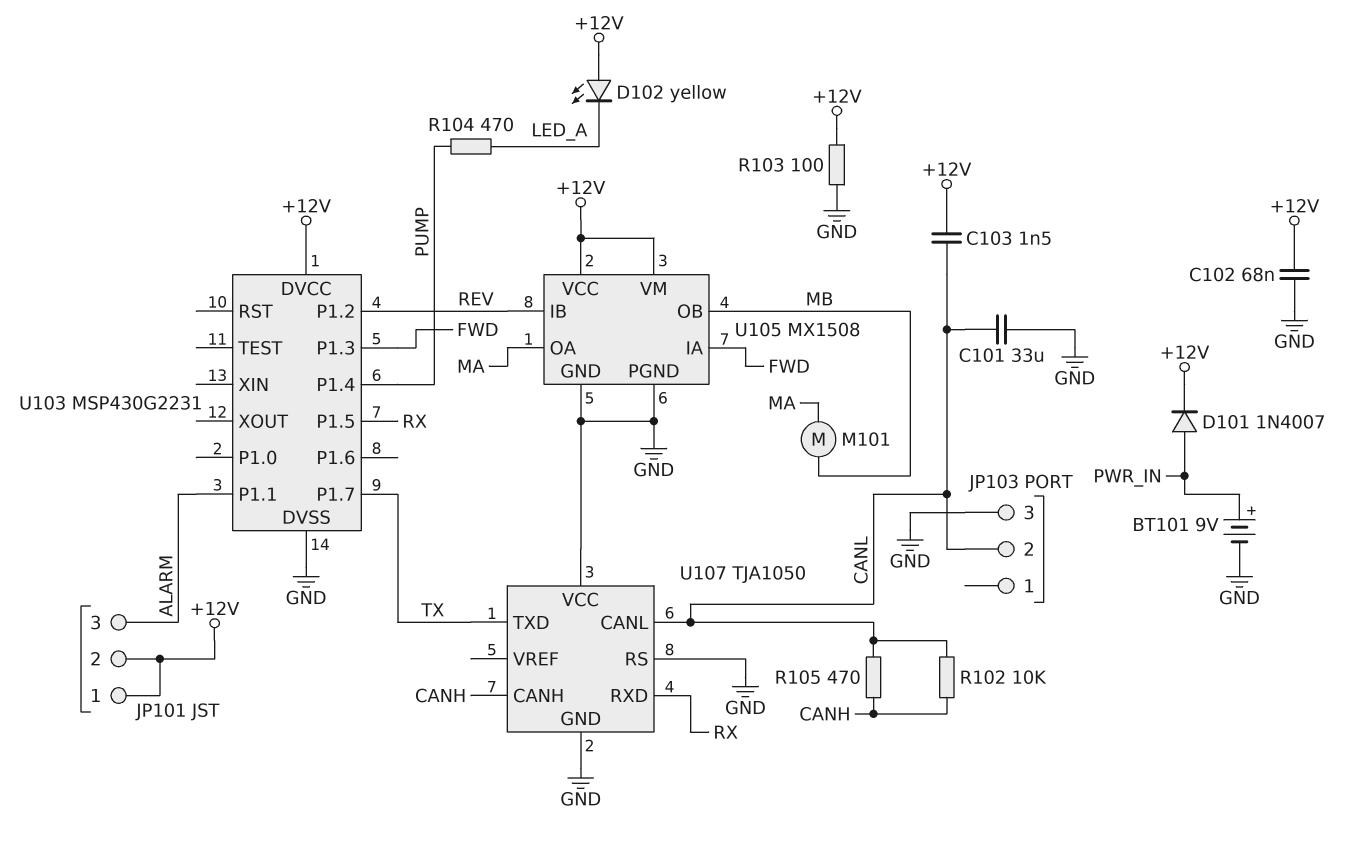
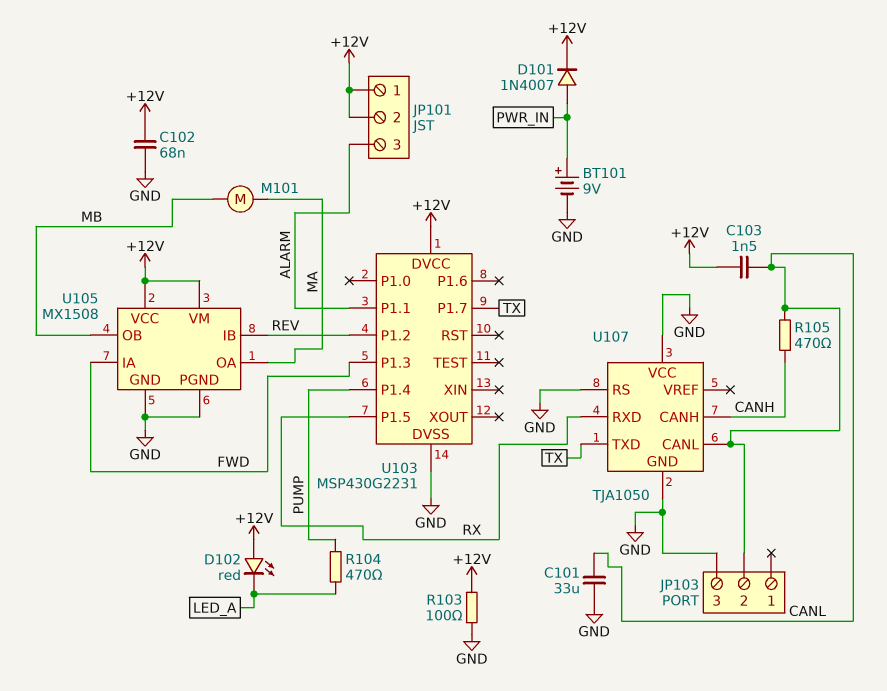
D102: LED yellow (A +12V, K LED_A) -> LED red (A +12V, K LED_A)
R102: 10k (CANH, CANL) -> none

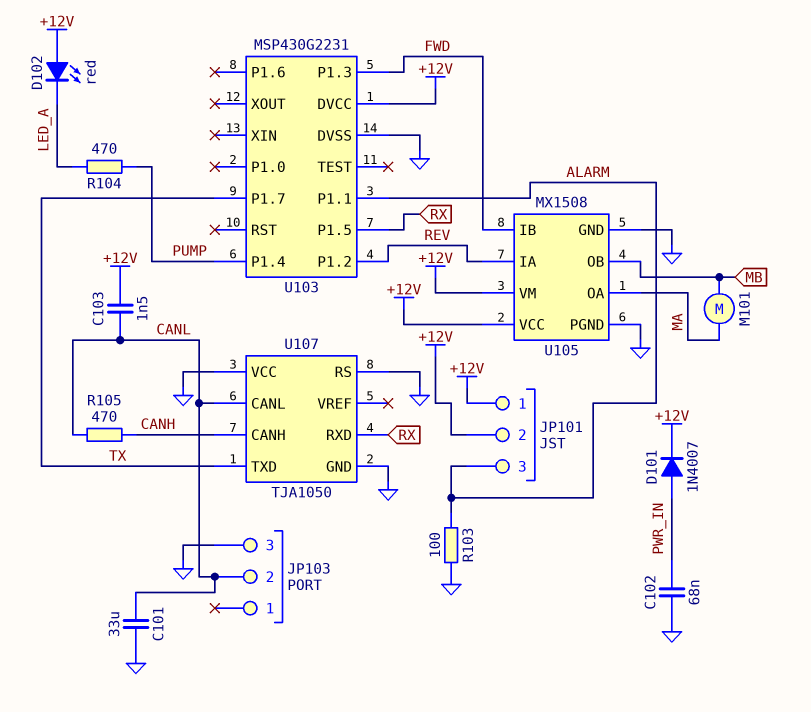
BT101: 9V (plus PWR_IN, minus GND) -> none
C102: 68nF (+12V, GND) -> 68nF (GND, PWR_IN)
R103: 100 (+12V, GND) -> 100 (ALARM, GND)
U105 pin IA: FWD -> REV
U105 pin IB: REV -> FWD

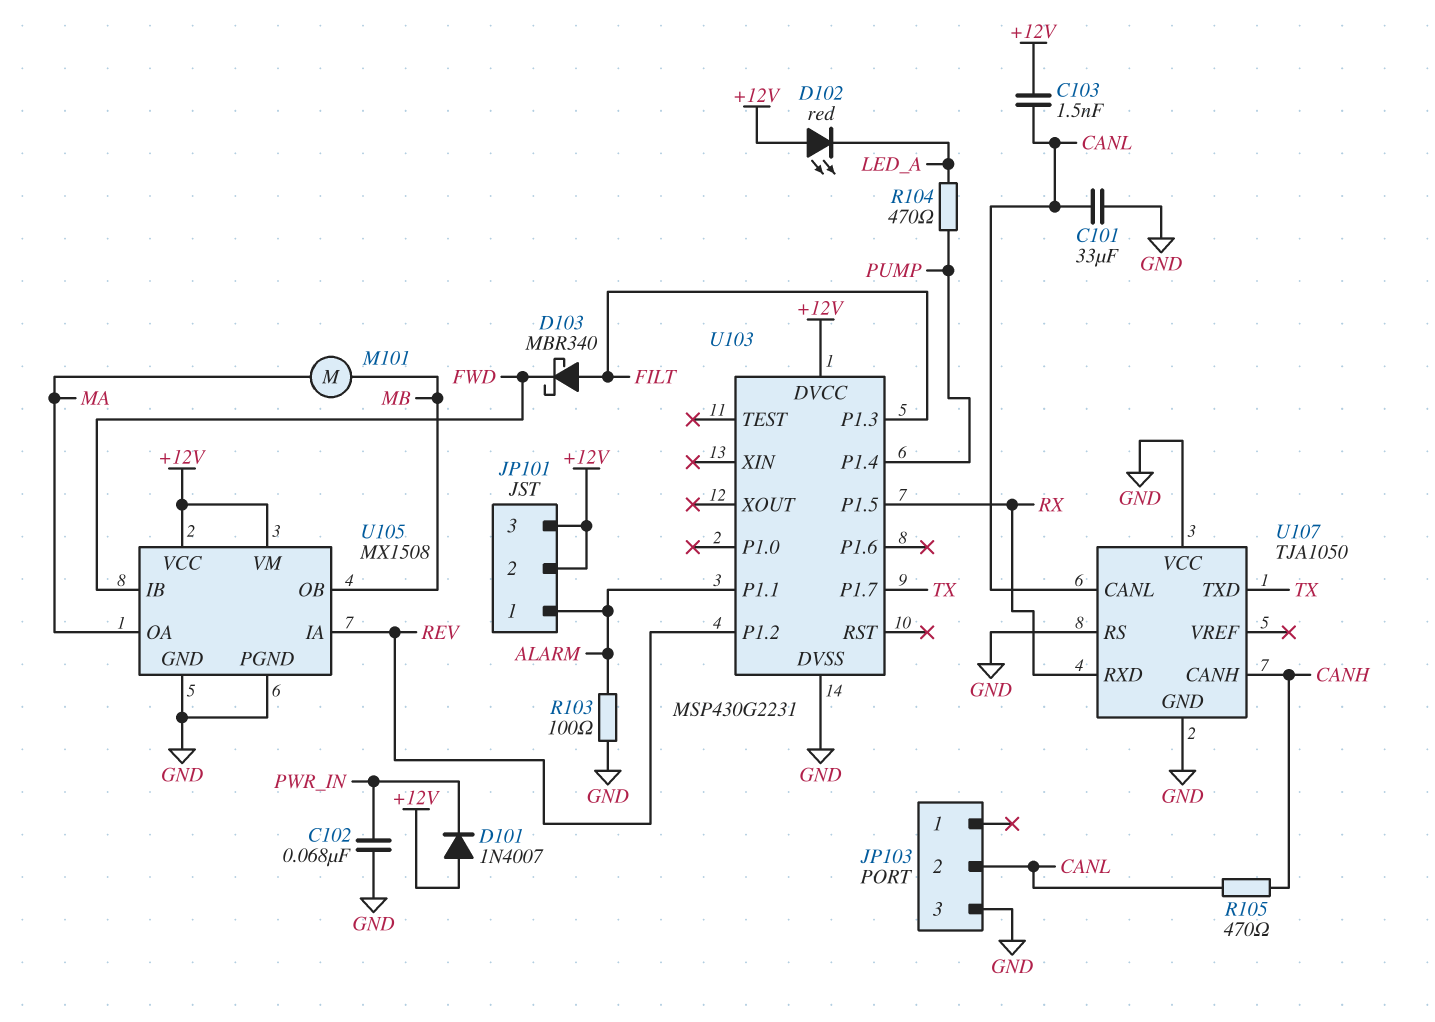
D101: diode 1N4007 (A PWR_IN, K +12V) -> diode 1N4007 (A +12V, K PWR_IN)
D103: none -> schottky MBR340 (A FILT, K FWD)
JP101 pin 1: +12V -> ALARM
JP101 pin 3: ALARM -> +12V
U103 pin P1.3: FWD -> FILT

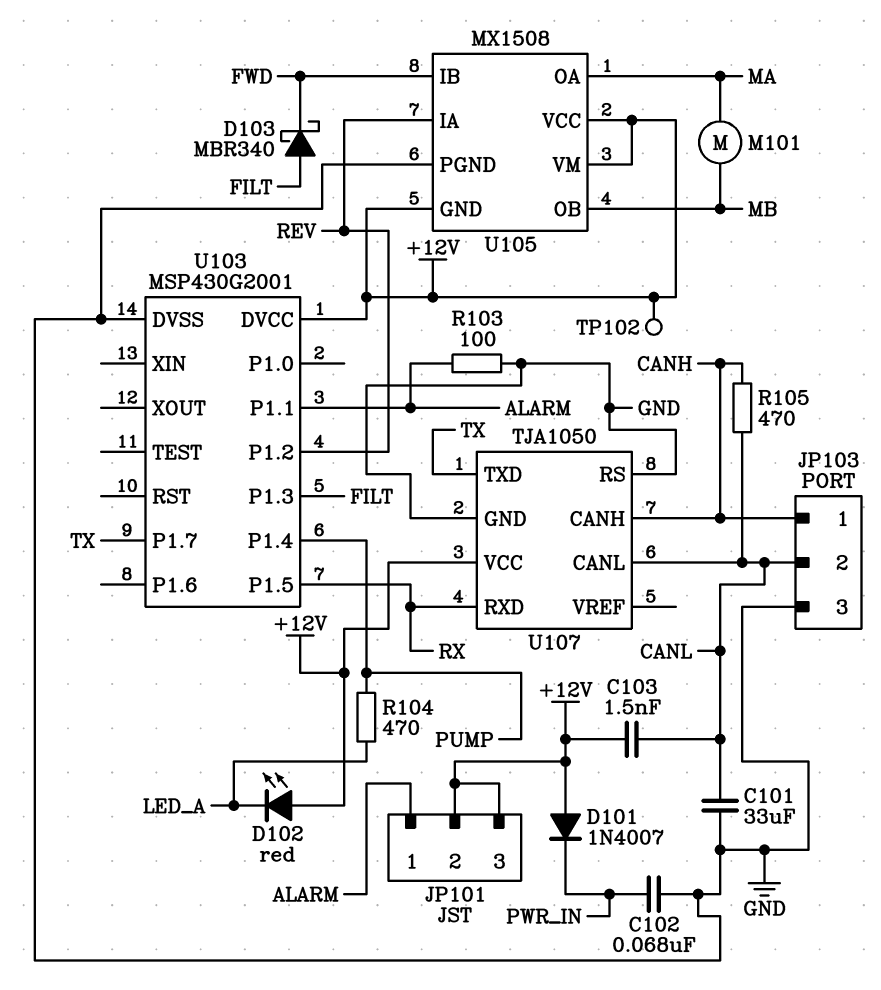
JP103 pin 1: none -> CANH
TP102: none -> test point (+12V)
U103: MSP430G2231 -> MSP430G2001
U105 pin GND: GND -> +12V
U107 pin VCC: GND -> +12V

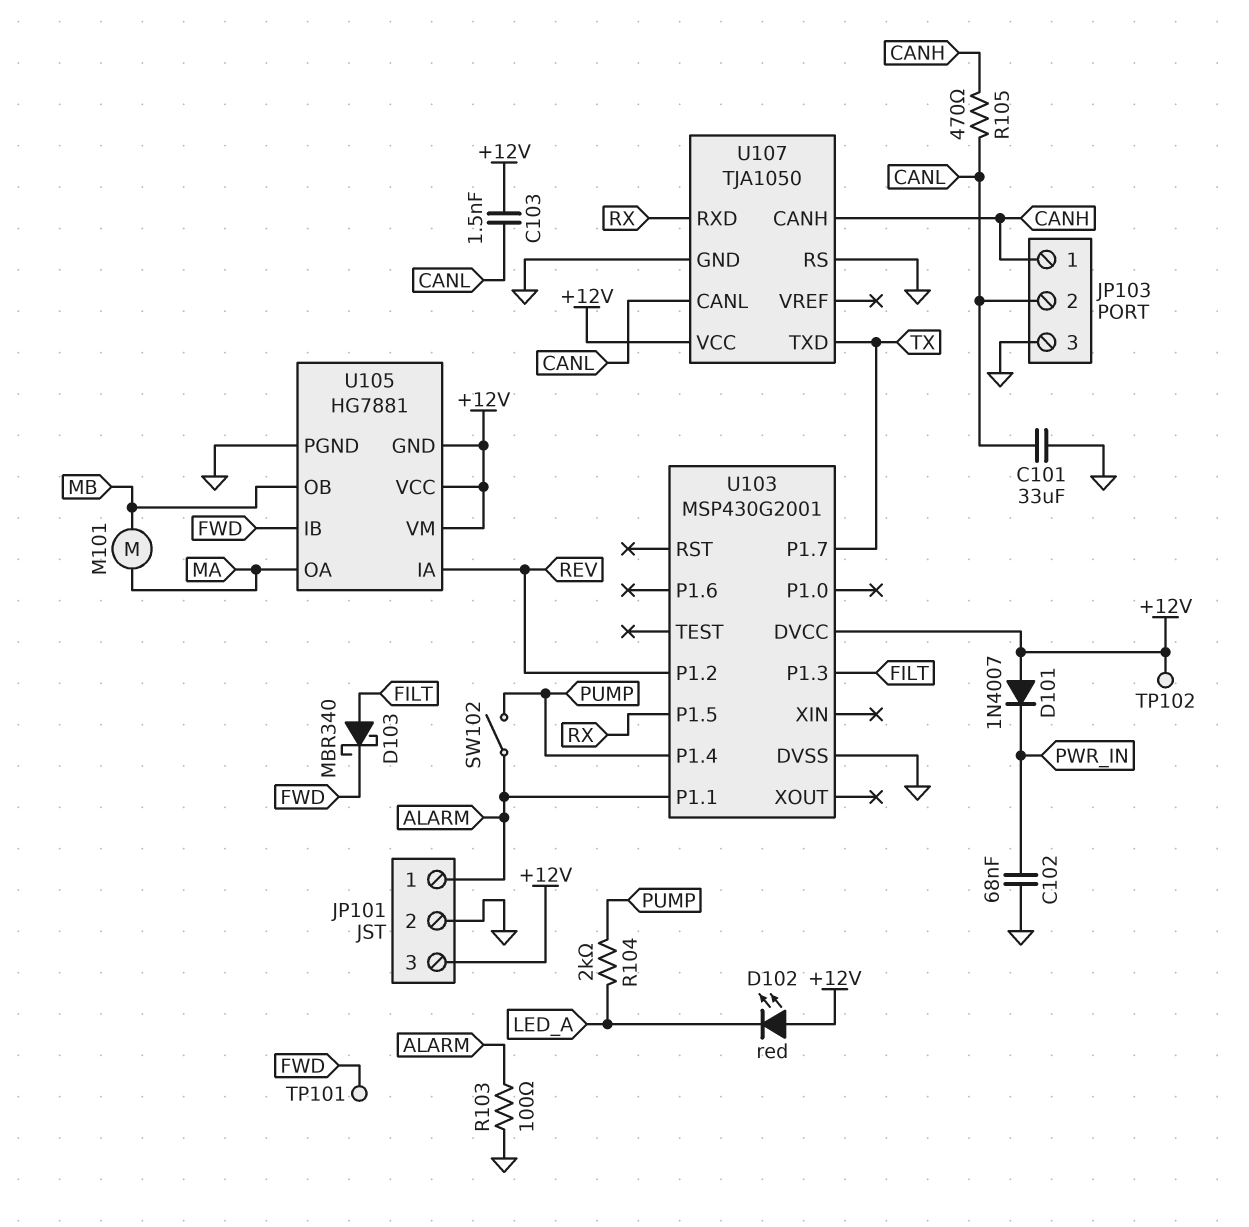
JP101 pin 2: +12V -> GND
R104: 470 (LED_A, PUMP) -> 2k (LED_A, PUMP)
SW102: none -> switch (ALARM, PUMP)
TP101: none -> test point (FWD)
U105: MX1508 -> HG7881

